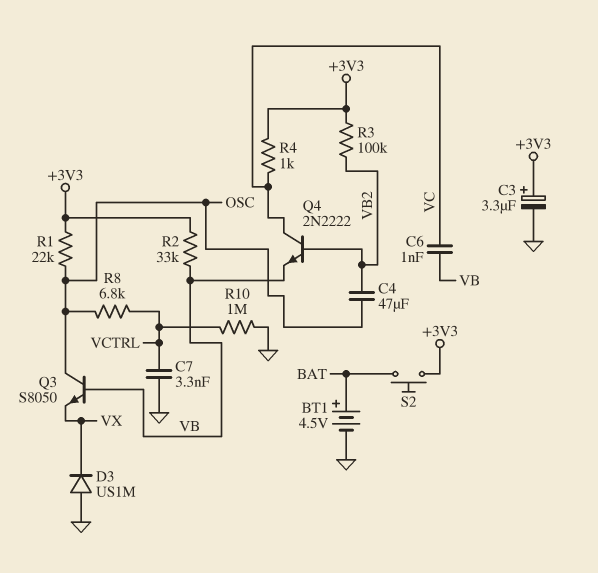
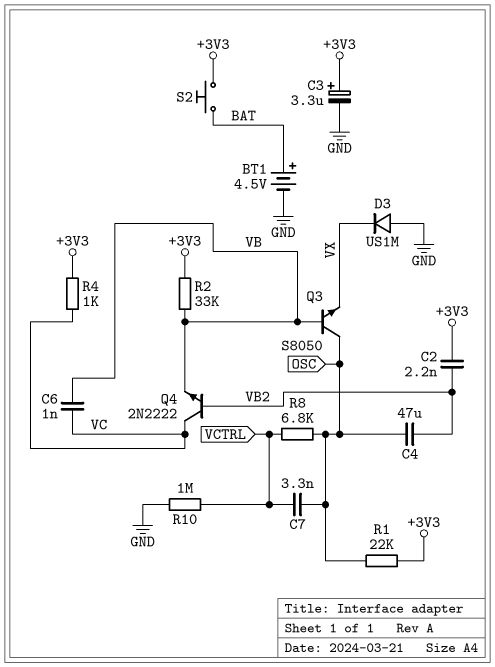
C2: none -> 2.2nF (+3V3, VB2)
C7: 3.3nF (GND, VCTRL) -> 3.3nF (OSC, VCTRL)
R3: 100k (+3V3, VB2) -> none

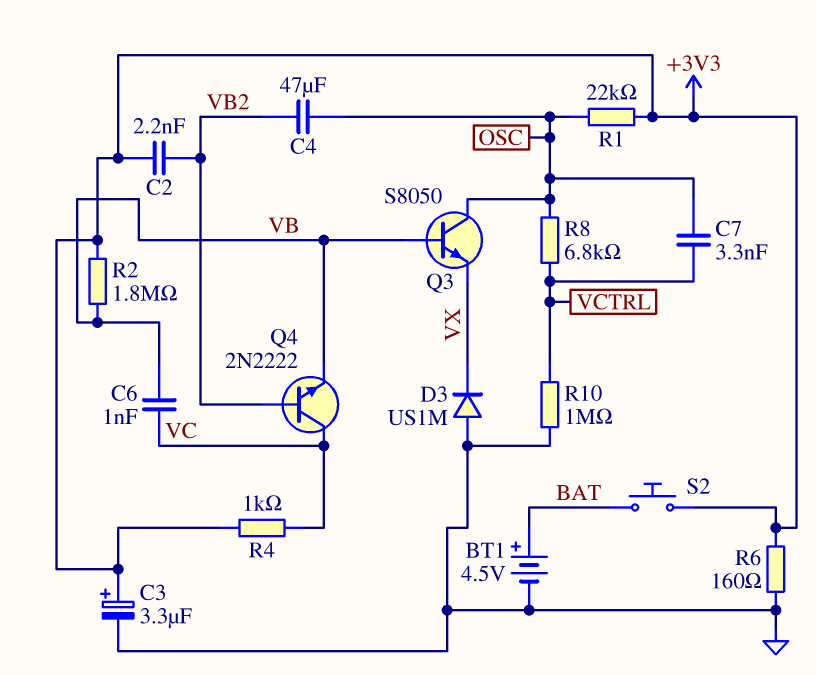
R2: 33k (+3V3, VB) -> 1.8M (+3V3, VB)
R6: none -> 160 (+3V3, GND)

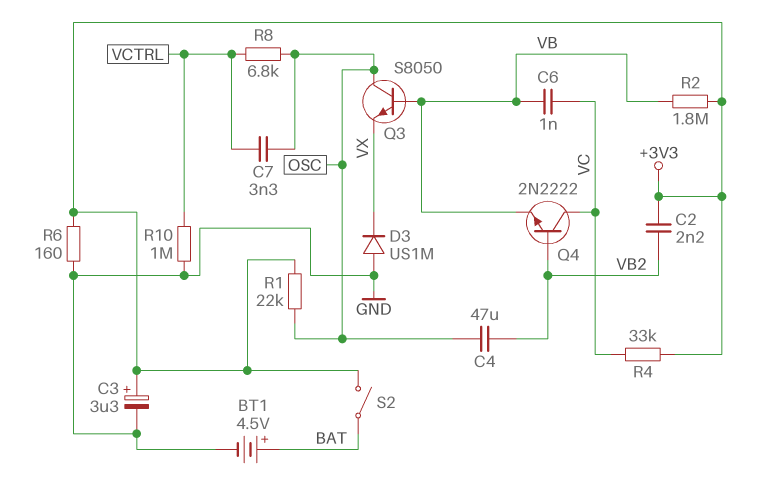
R4: 1k (+3V3, VC) -> 33k (+3V3, VC)
S2: button (+3V3, BAT) -> switch (+3V3, BAT)

